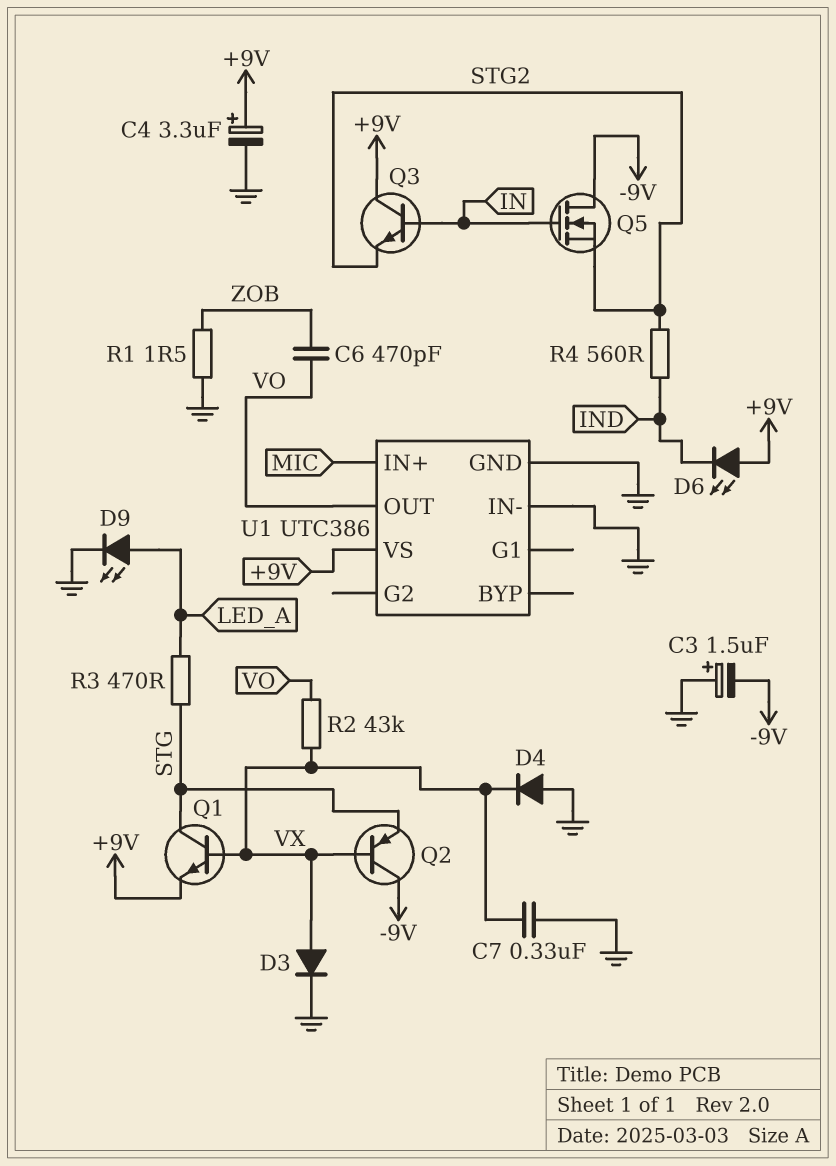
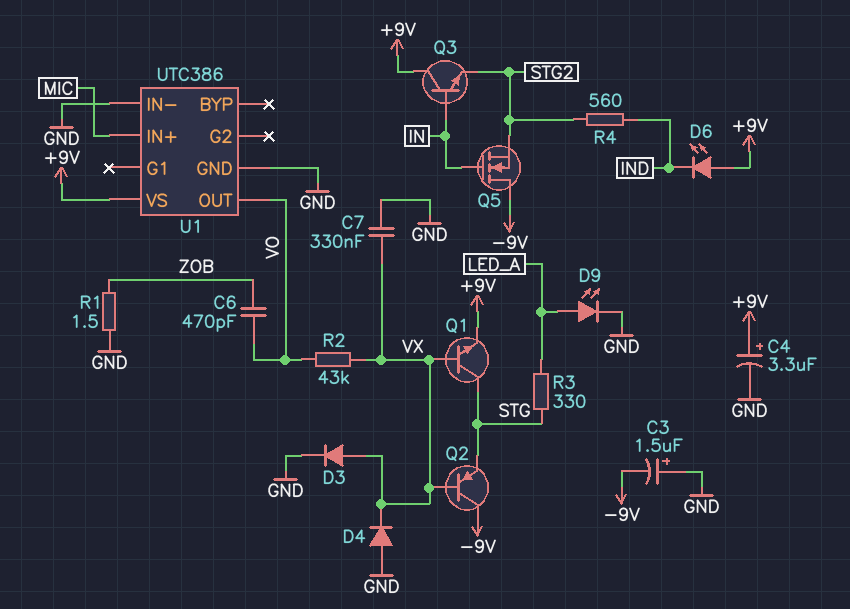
R3: 470 (LED_A, STG) -> 330 (LED_A, STG)

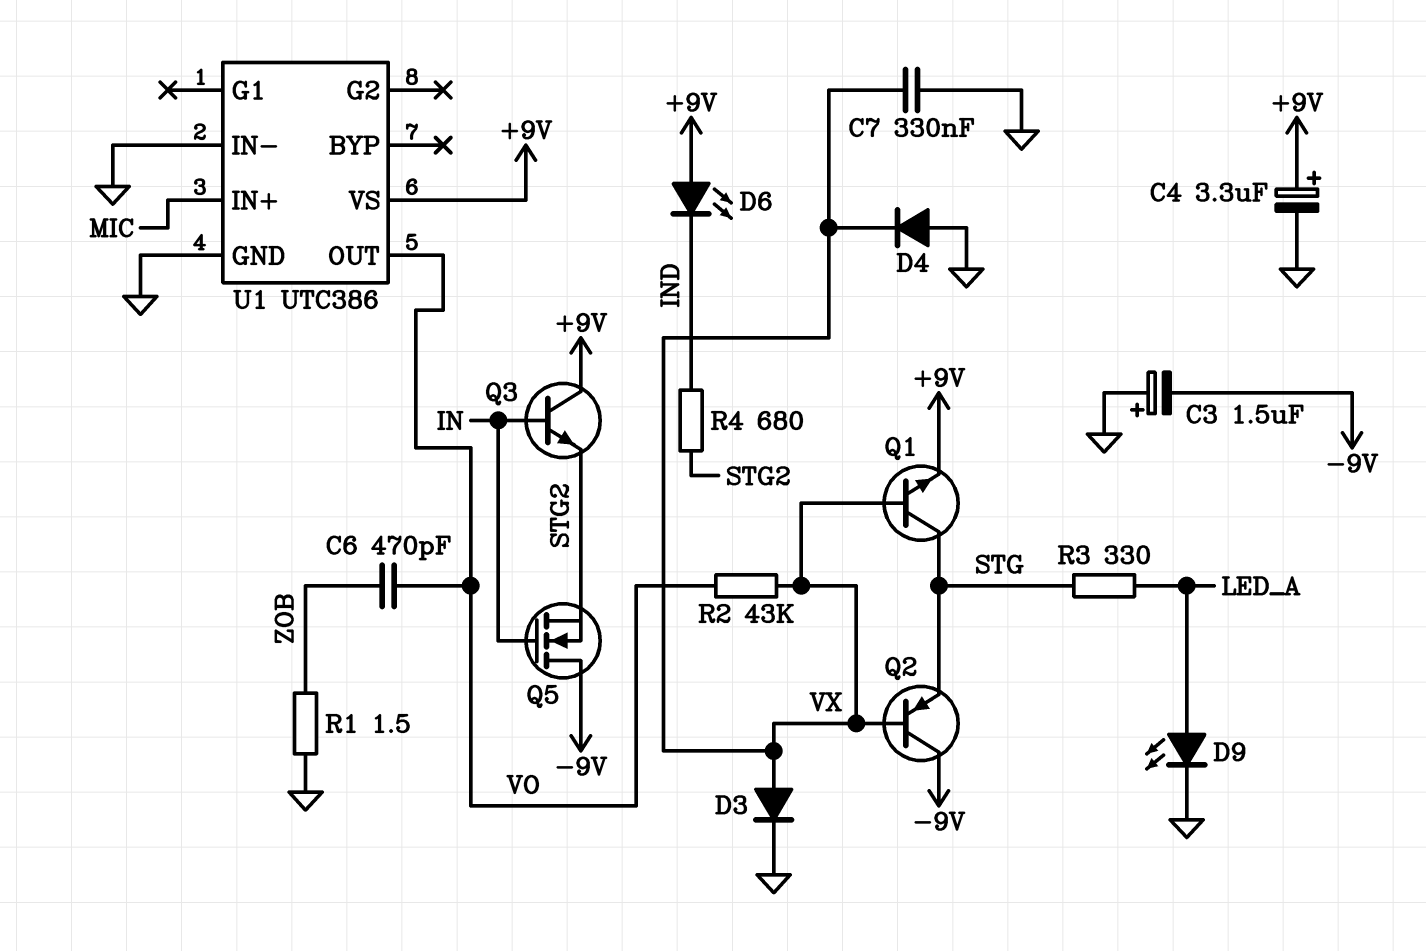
R4: 560 (IND, STG2) -> 680 (IND, STG2)

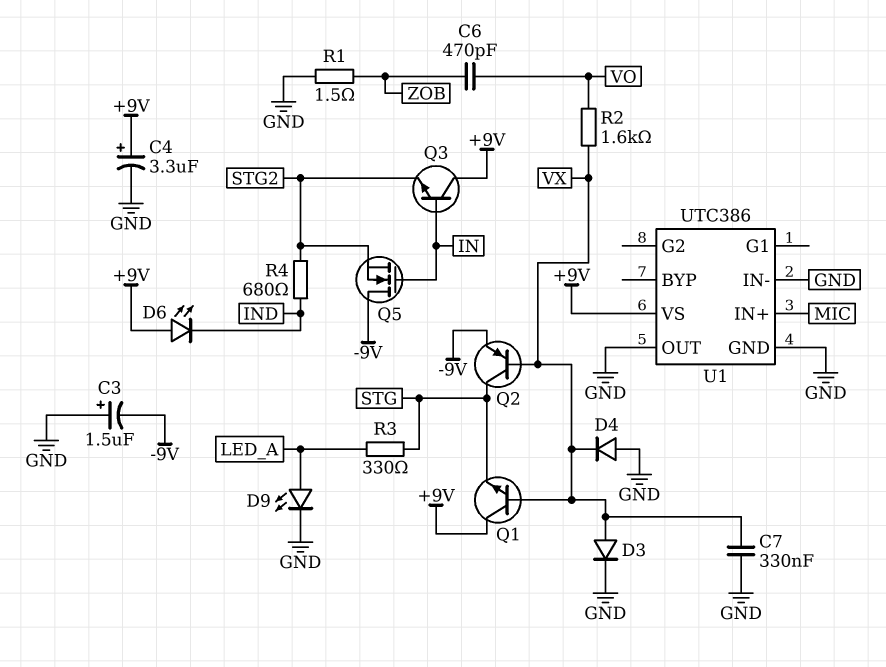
Q1: NPN (B VX, C STG, E +9V) -> NPN (B VX, C +9V, E STG)
Q2: PNP (B VX, C -9V, E STG) -> PNP (B VX, C STG, E -9V)
R2: 43k (VO, VX) -> 1.6k (VO, VX)
U1 pin OUT: VO -> GND

